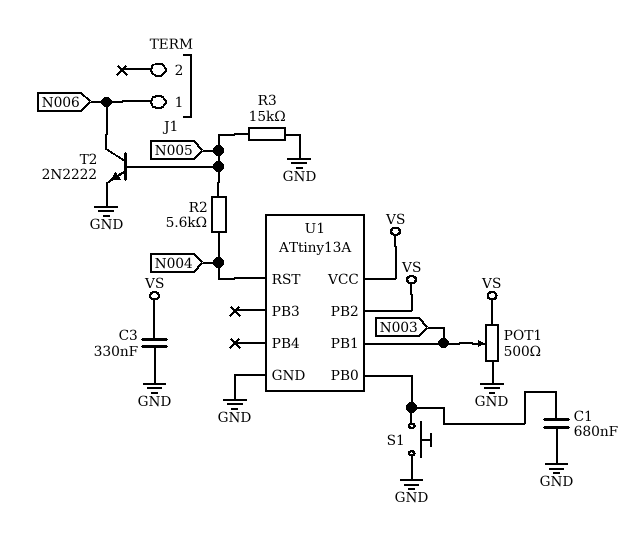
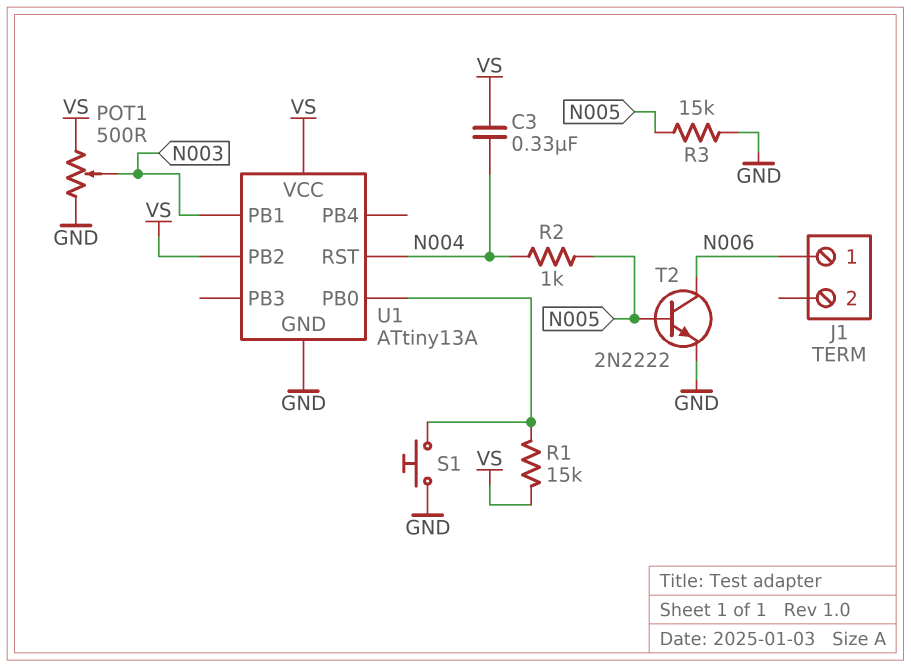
C1: 680nF (GND, U1/PB0) -> none
C3: 330nF (GND, VS) -> 330nF (N004, VS)
R1: none -> 15k (U1/PB0, VS)
R2: 5.6k (N004, N005) -> 1k (N004, N005)

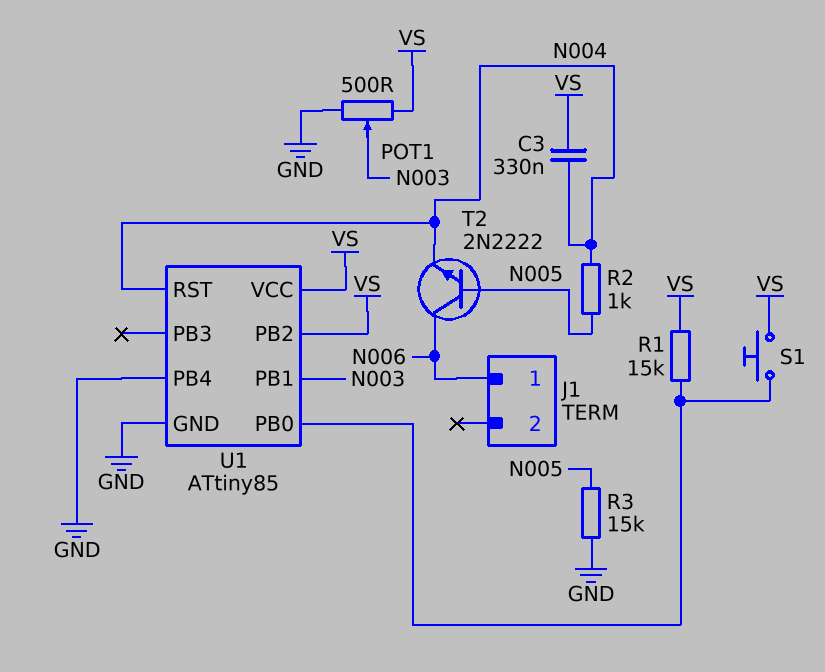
S1: button (GND, U1/PB0) -> button (U1/PB0, VS)
T2: NPN 2N2222 (B N005, C N006, E GND) -> NPN 2N2222 (B N005, C N006, E N004)
U1: ATtiny13A -> ATtiny85
U1 pin PB4: none -> GND

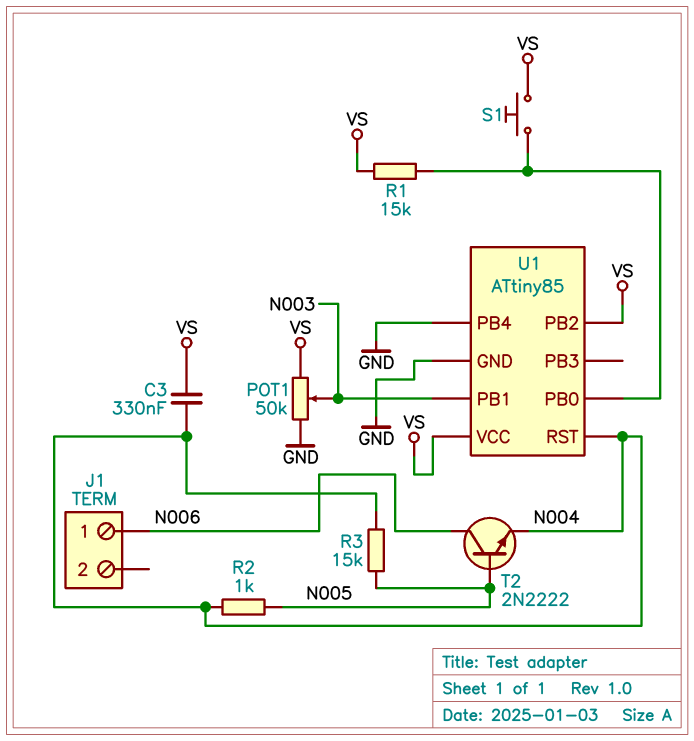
POT1: 500 (GND, VS, wiper N003) -> 50k (GND, VS, wiper N003)
R3: 15k (GND, N005) -> 15k (N004, N005)

